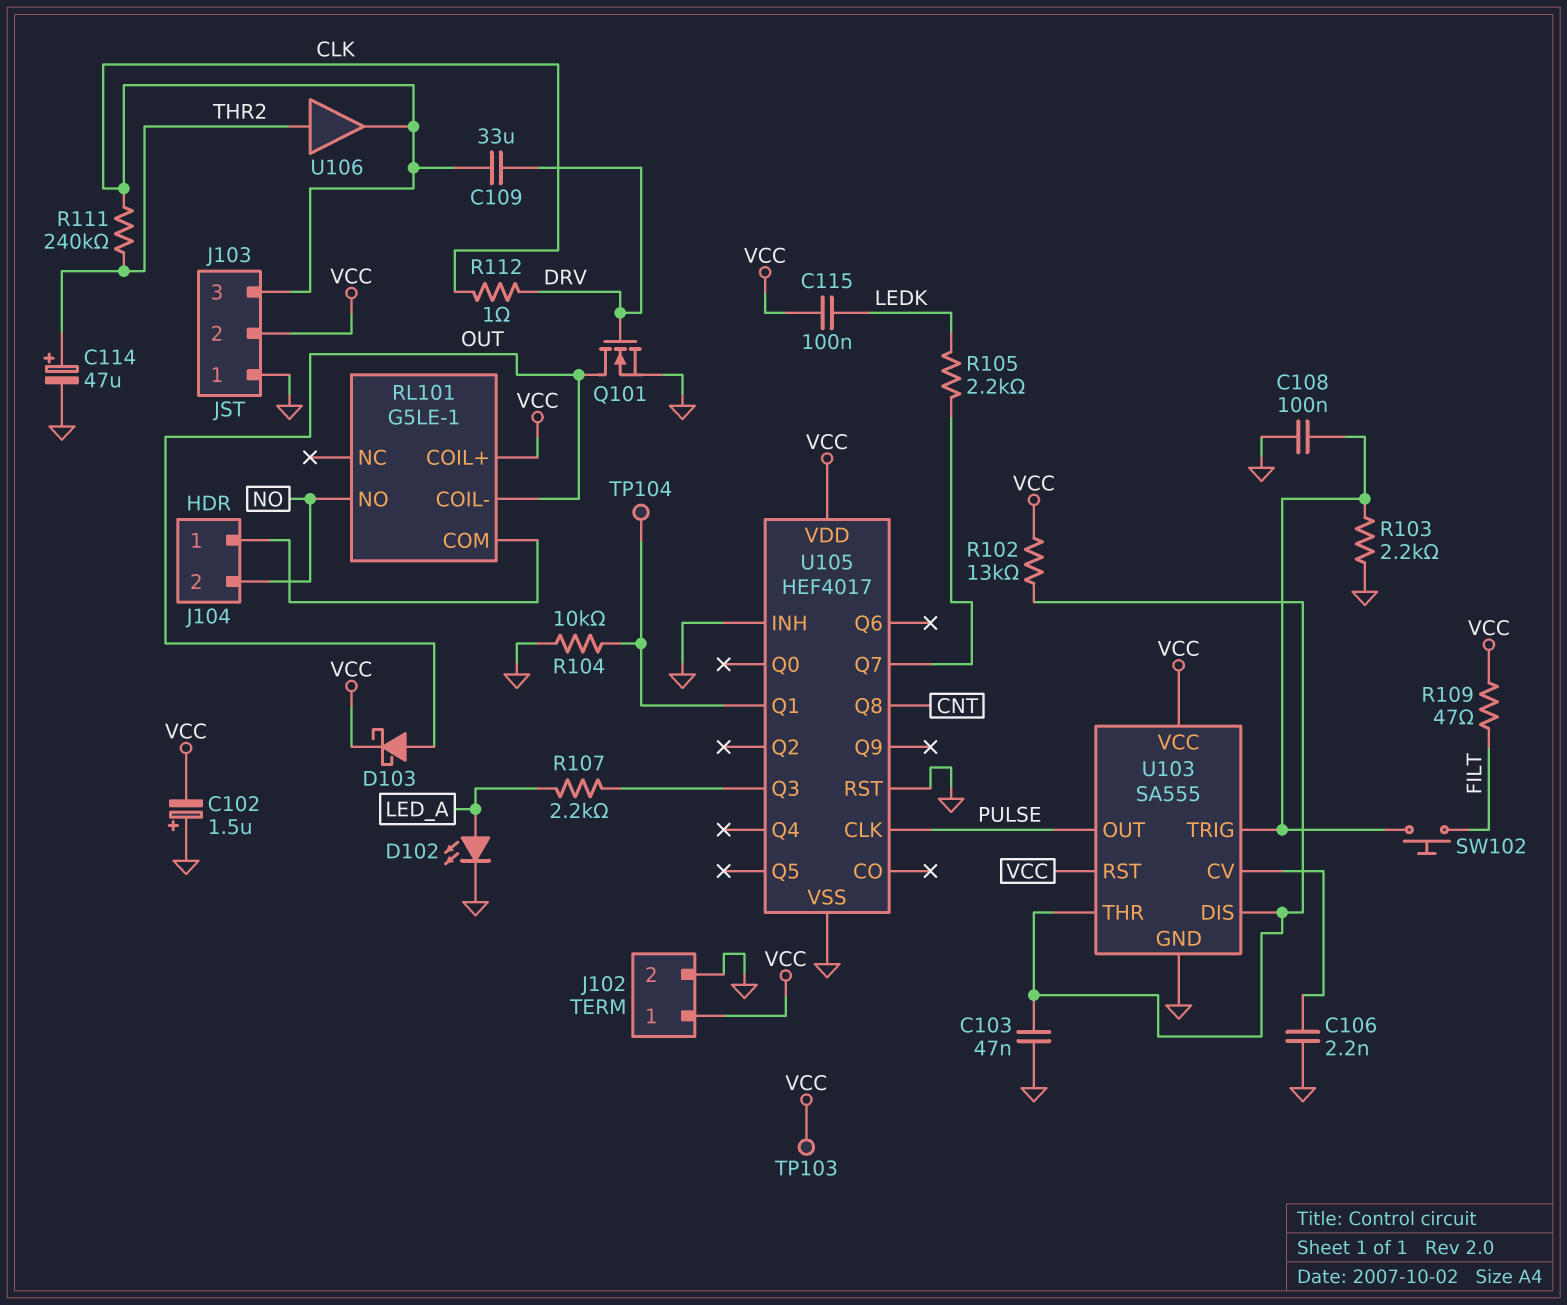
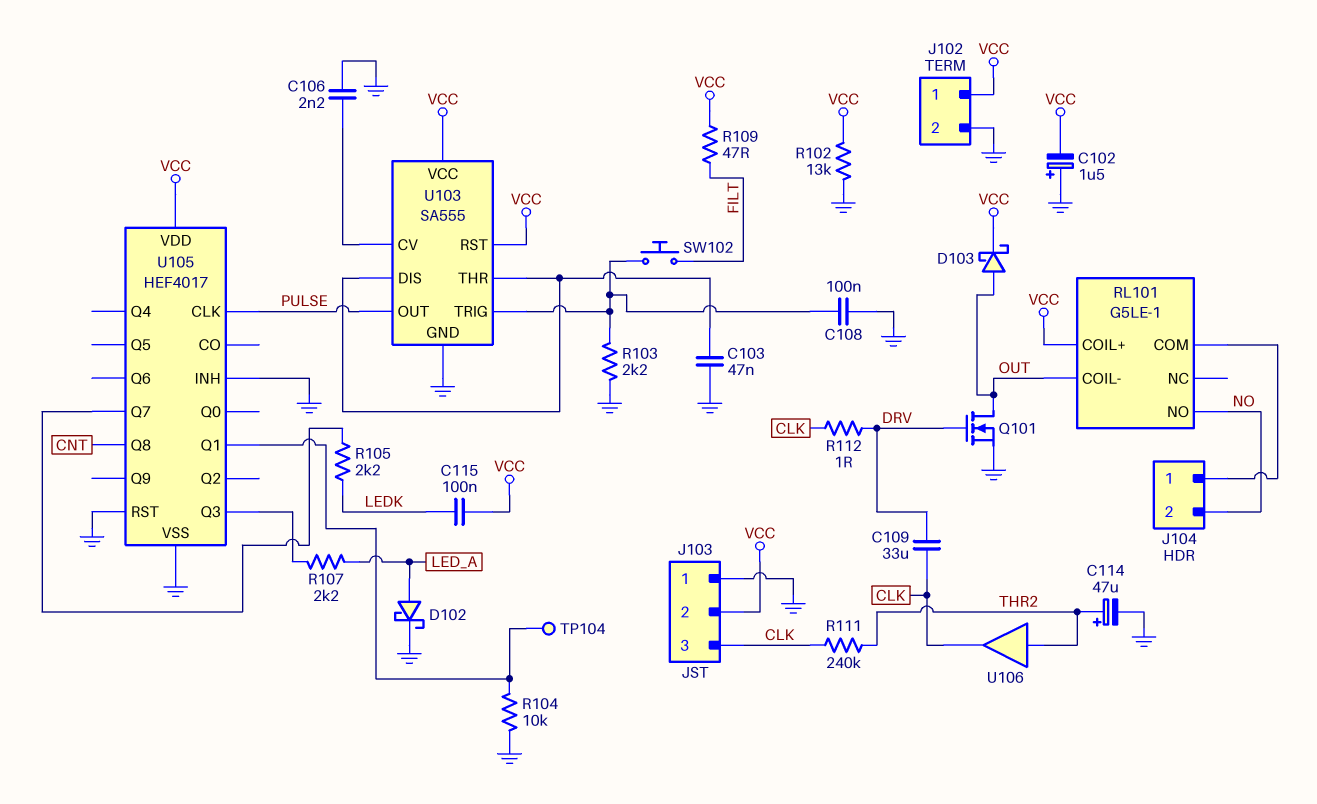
D102: LED (A LED_A, K GND) -> schottky (A LED_A, K GND)
R102: 13k (U103/DIS, VCC) -> 13k (GND, VCC)
TP103: test point (VCC) -> none

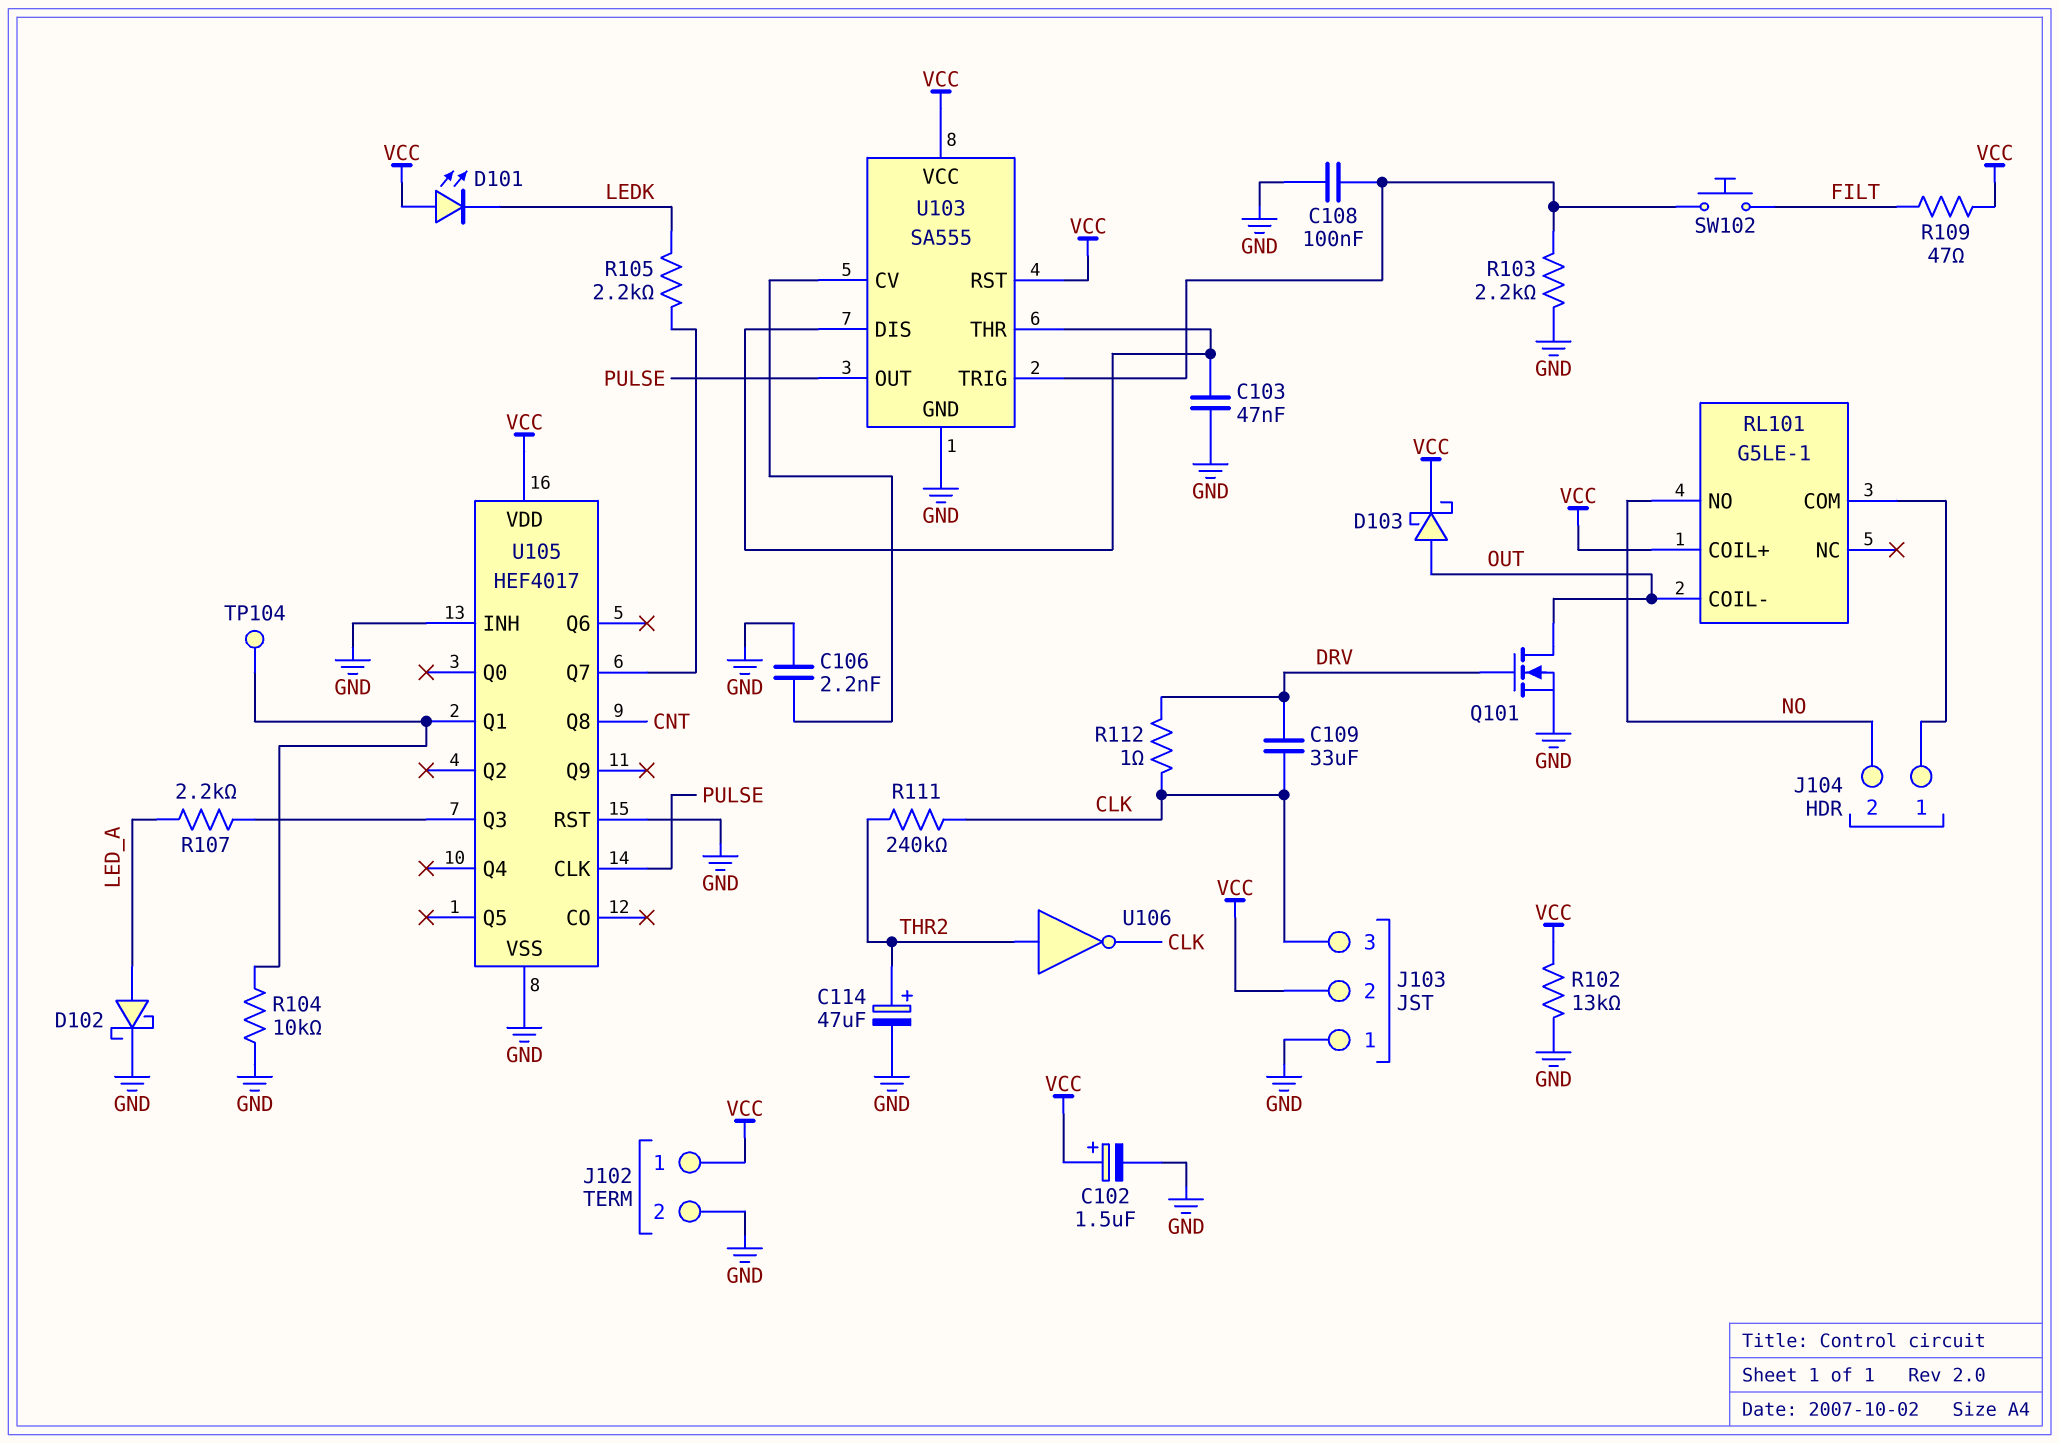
C102: 1.5uF (plus GND, minus VCC) -> 1.5uF (plus VCC, minus GND)
C115: 100nF (LEDK, VCC) -> none
D101: none -> LED (A VCC, K LEDK)
U106: buffer (in THR2, out CLK) -> NOT (in THR2, out CLK)

